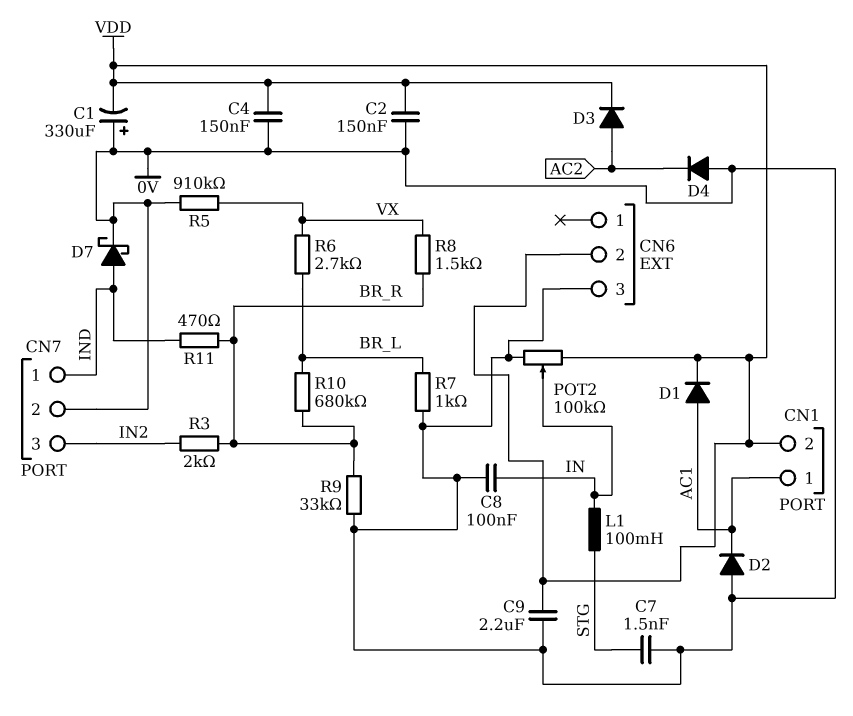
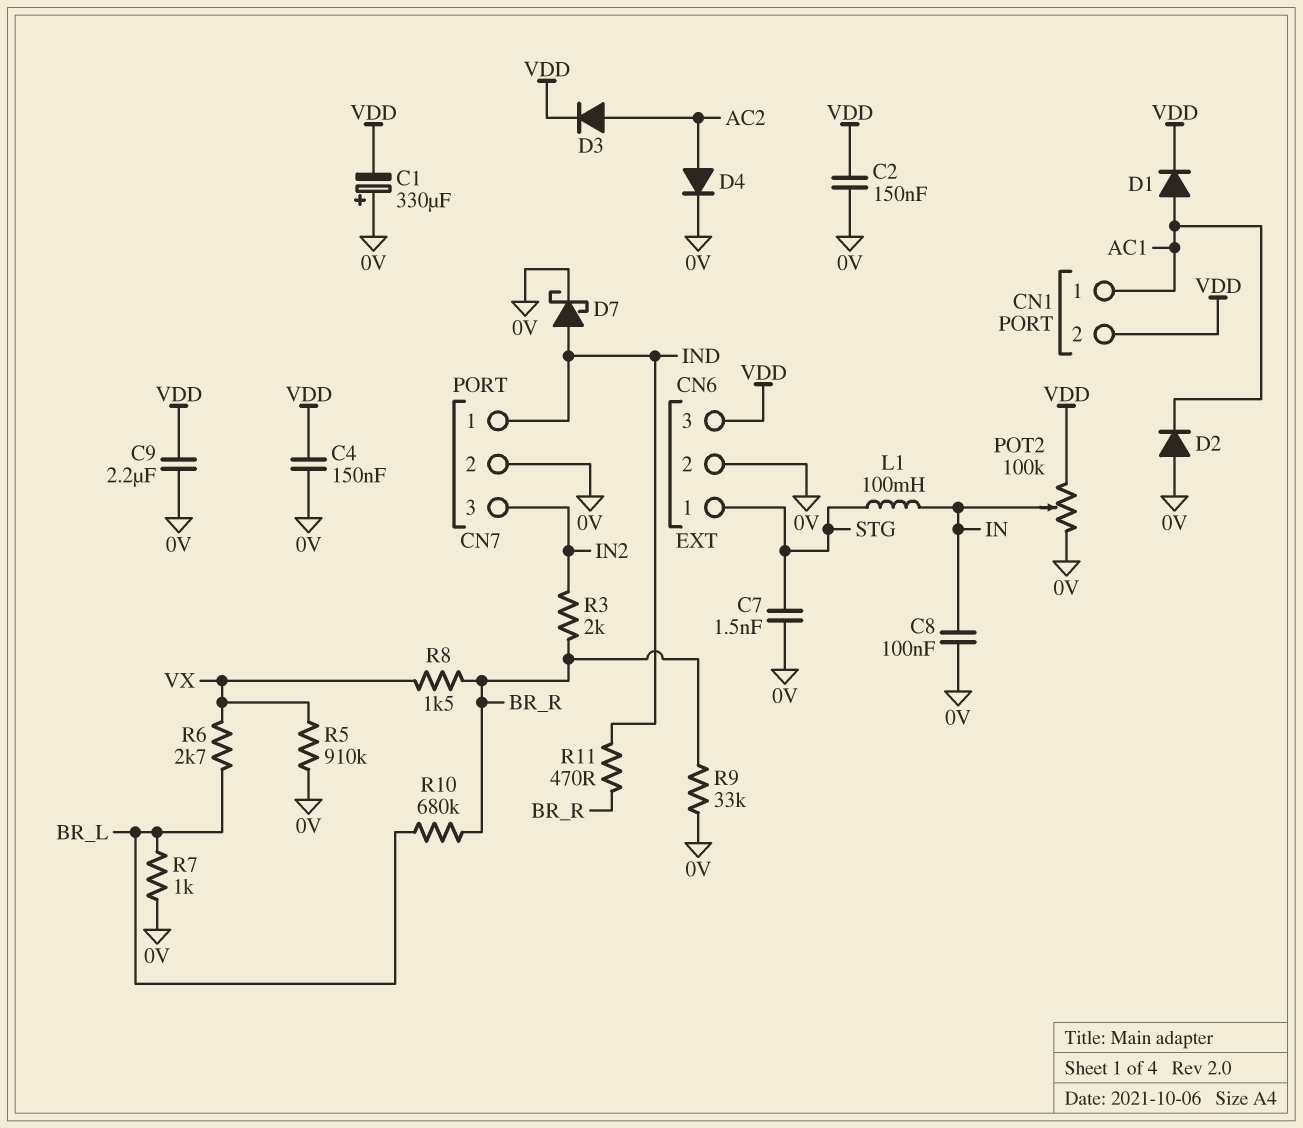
CN6 pin 1: none -> STG
CN6 pin 2: VDD -> 0V
CN6 pin 3: 0V -> VDD
D4: diode (A 0V, K AC2) -> diode (A AC2, K 0V)

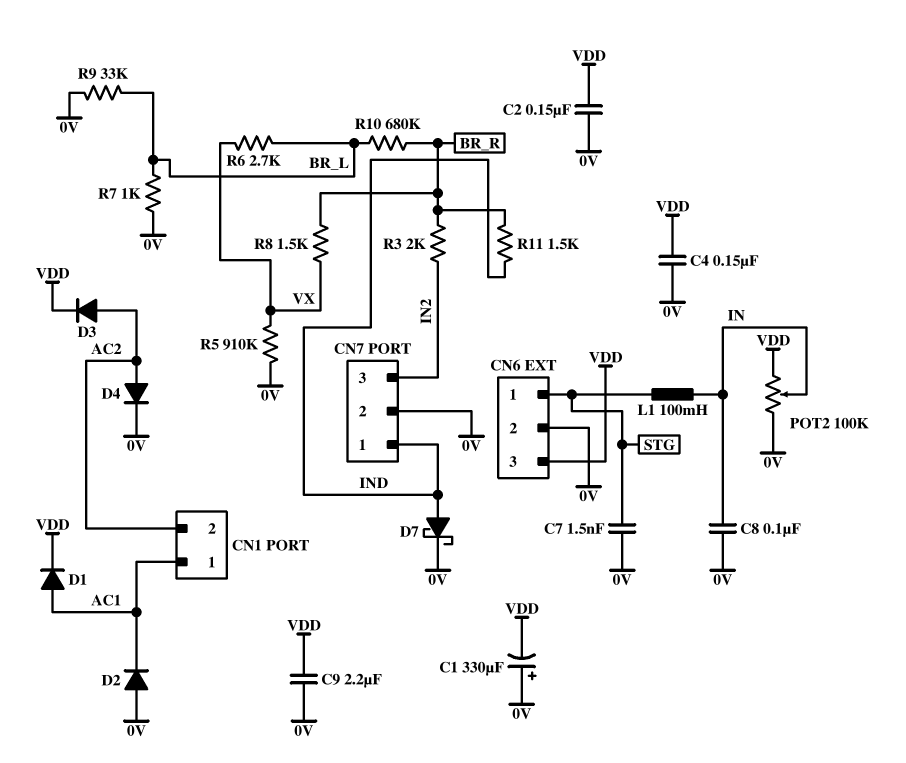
CN1 pin 2: VDD -> AC2
R9: 33k (0V, BR_R) -> 33k (0V, BR_L)
R11: 470 (BR_R, IND) -> 1.5k (BR_R, IND)

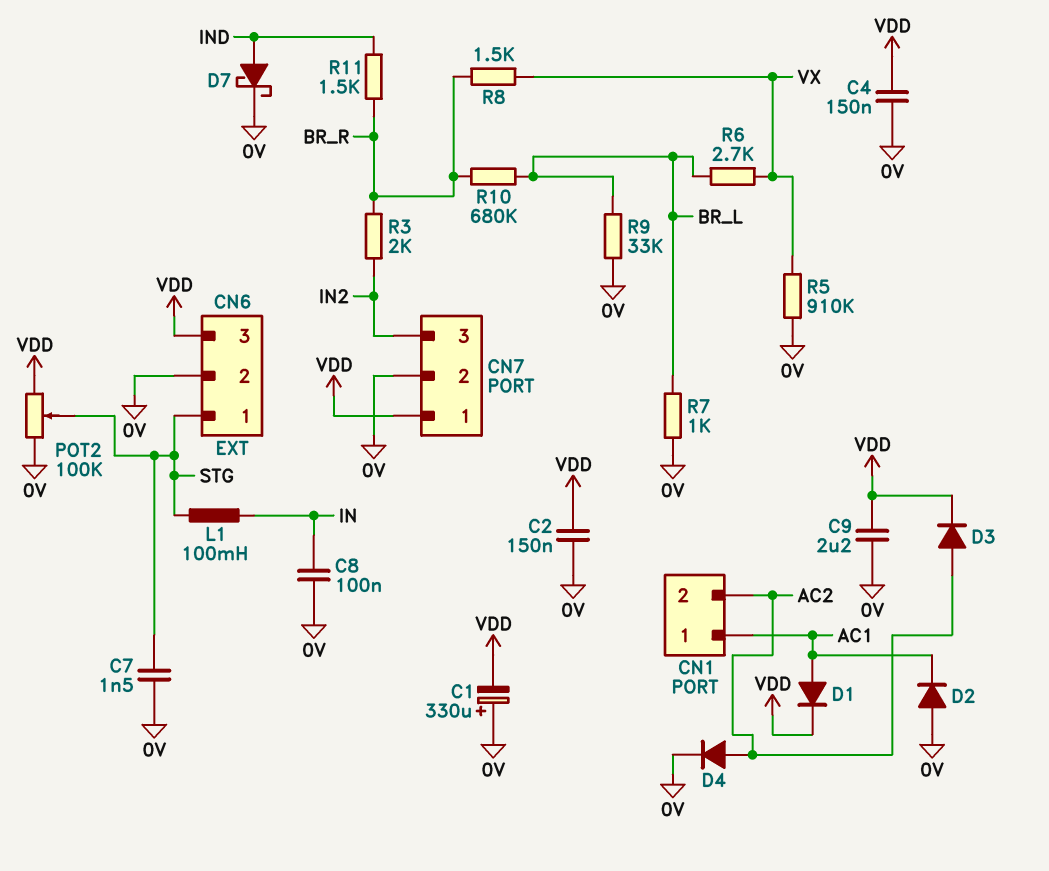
CN7 pin 1: IND -> VDD
POT2: 100k (0V, VDD, wiper IN) -> 100k (0V, VDD, wiper STG)

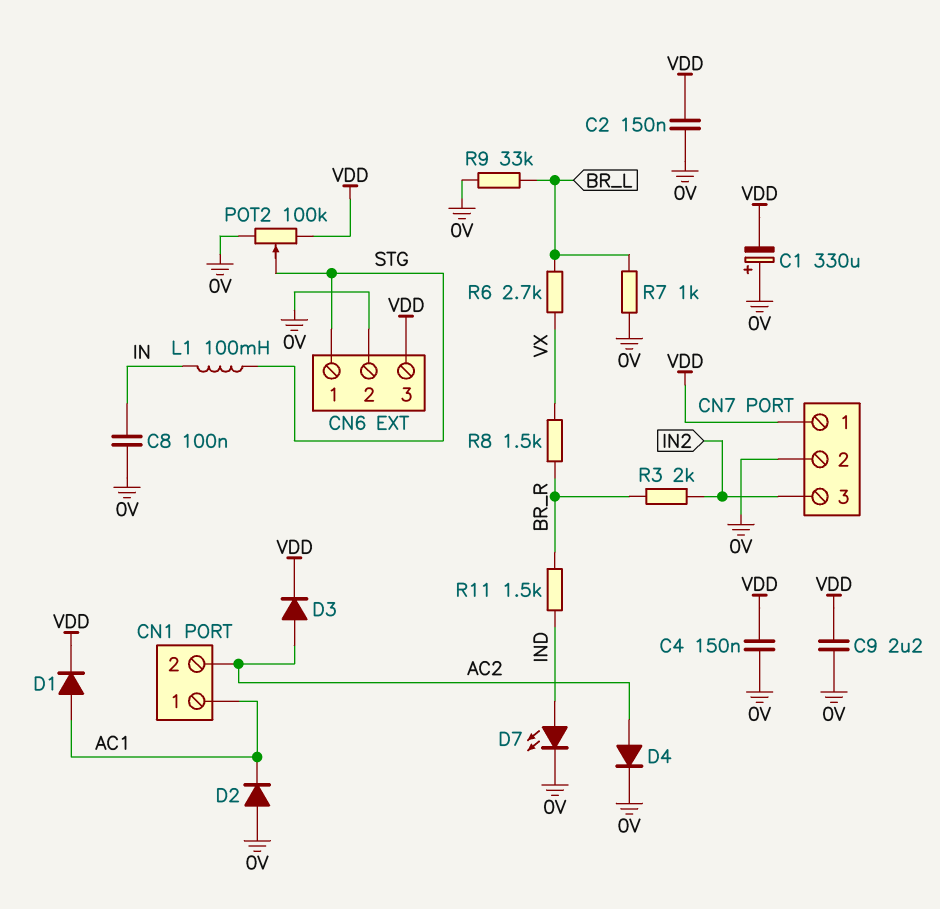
C7: 1.5nF (0V, STG) -> none
D7: schottky (A IND, K 0V) -> LED (A IND, K 0V)
R5: 910k (0V, VX) -> none
R10: 680k (BR_L, BR_R) -> none

